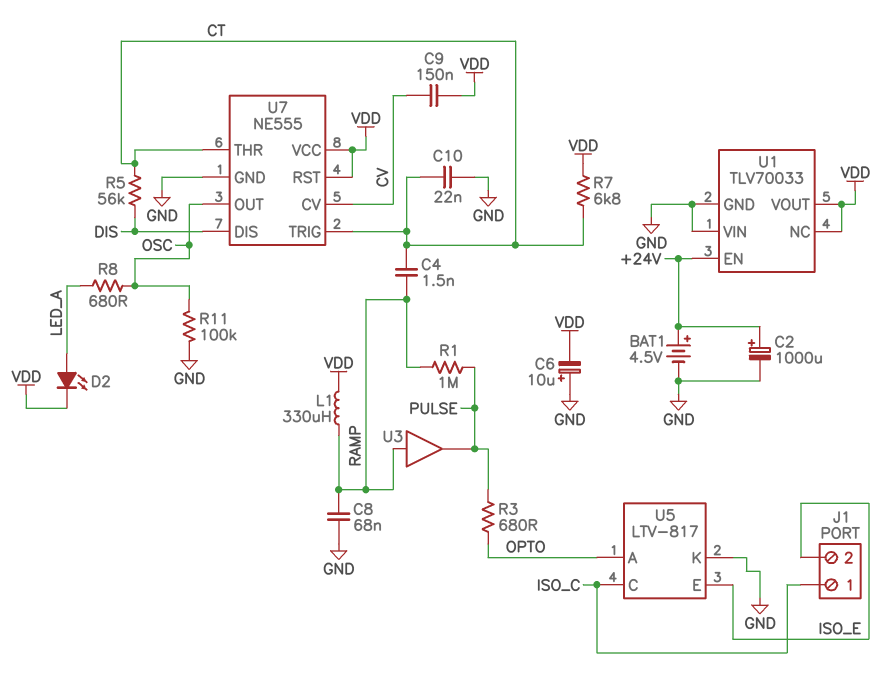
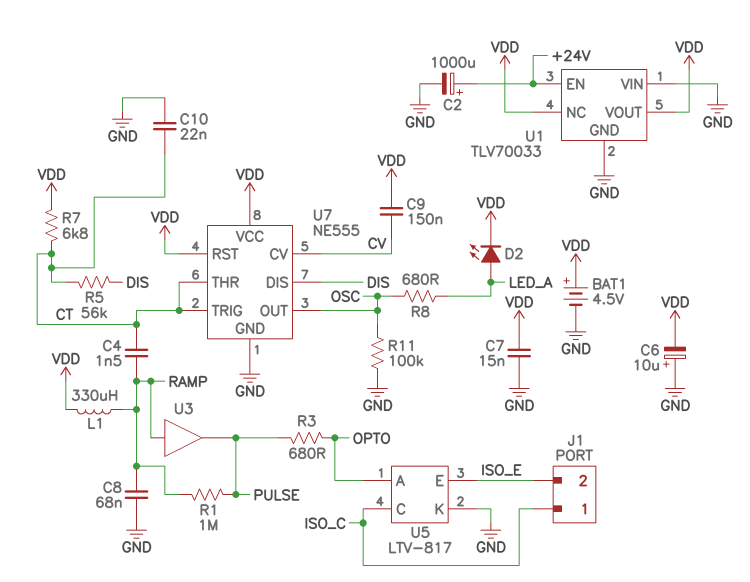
BAT1: 4.5V (plus +24V, minus GND) -> 4.5V (plus VDD, minus GND)
C7: none -> 15nF (GND, VDD)

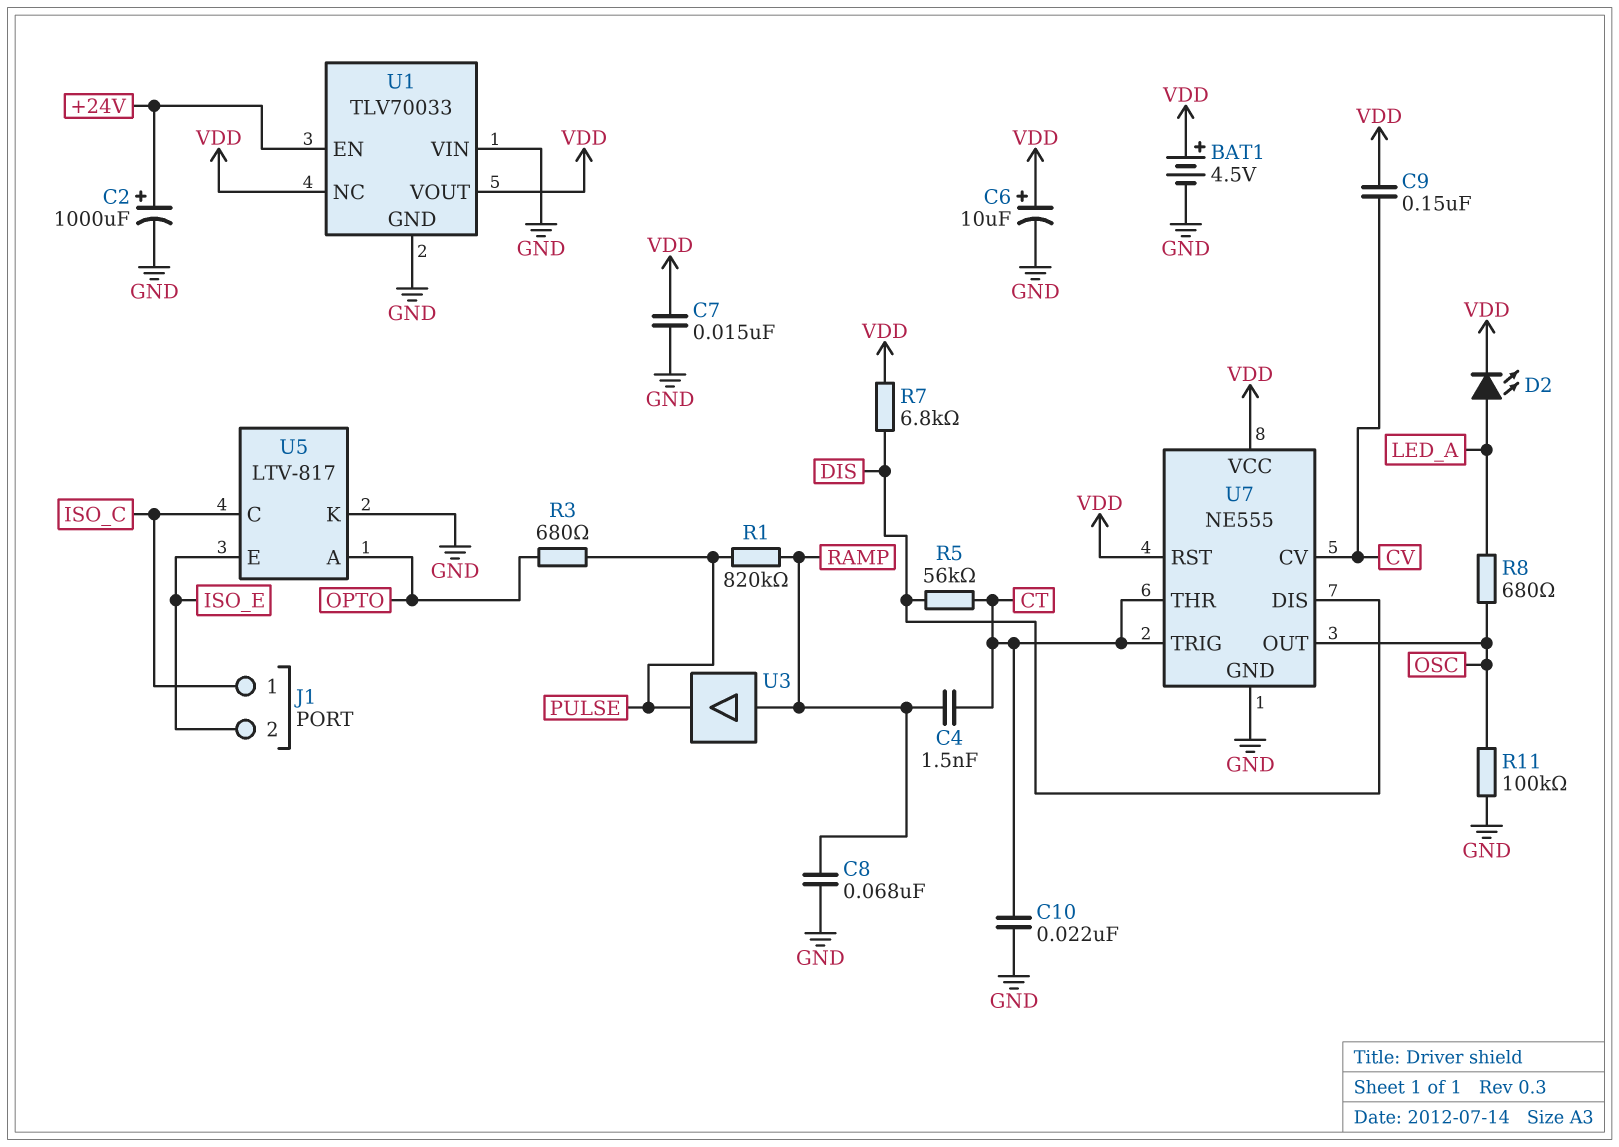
C6: 10uF (plus GND, minus VDD) -> 10uF (plus VDD, minus GND)
L1: 330uH (RAMP, VDD) -> none
R1: 1M (PULSE, RAMP) -> 820k (PULSE, RAMP)
R7: 6.8k (CT, VDD) -> 6.8k (DIS, VDD)

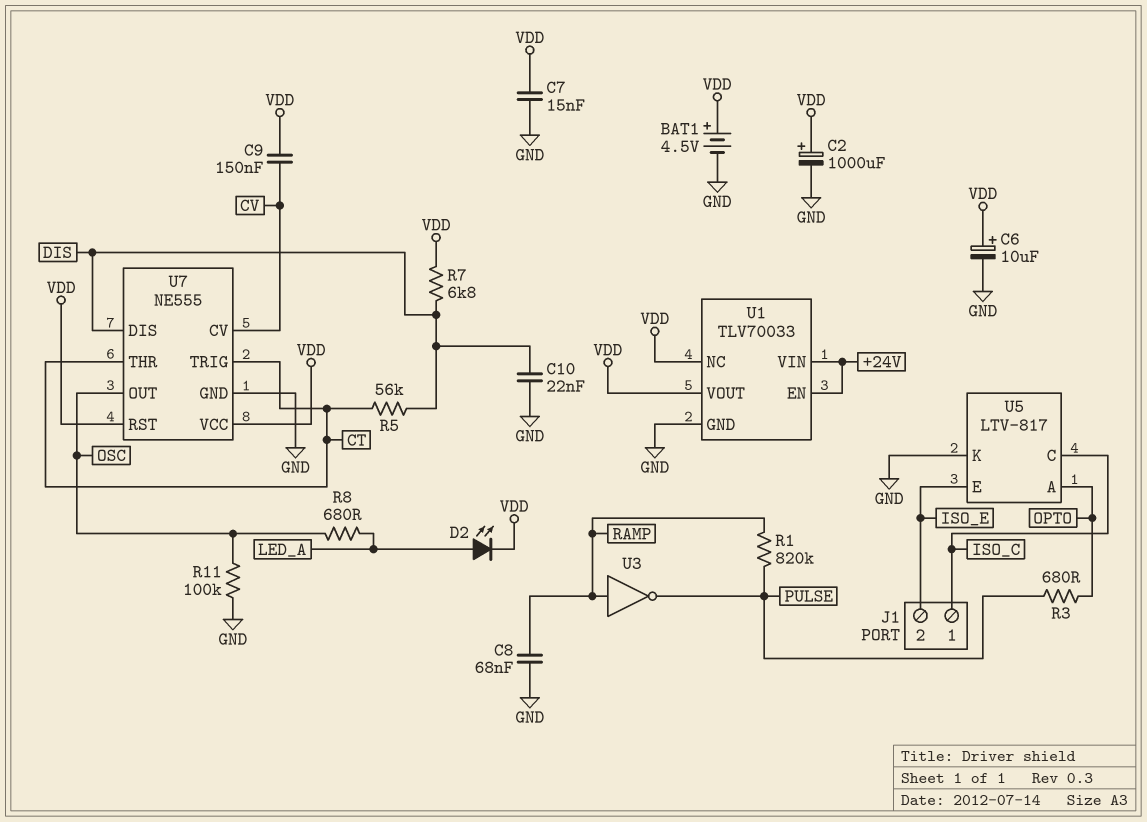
C2: 1000uF (plus +24V, minus GND) -> 1000uF (plus VDD, minus GND)
C4: 1.5nF (CT, RAMP) -> none
C10: 22nF (CT, GND) -> 22nF (DIS, GND)
U1 pin VIN: GND -> +24V
U3: buffer (in RAMP, out PULSE) -> NOT (in RAMP, out PULSE)

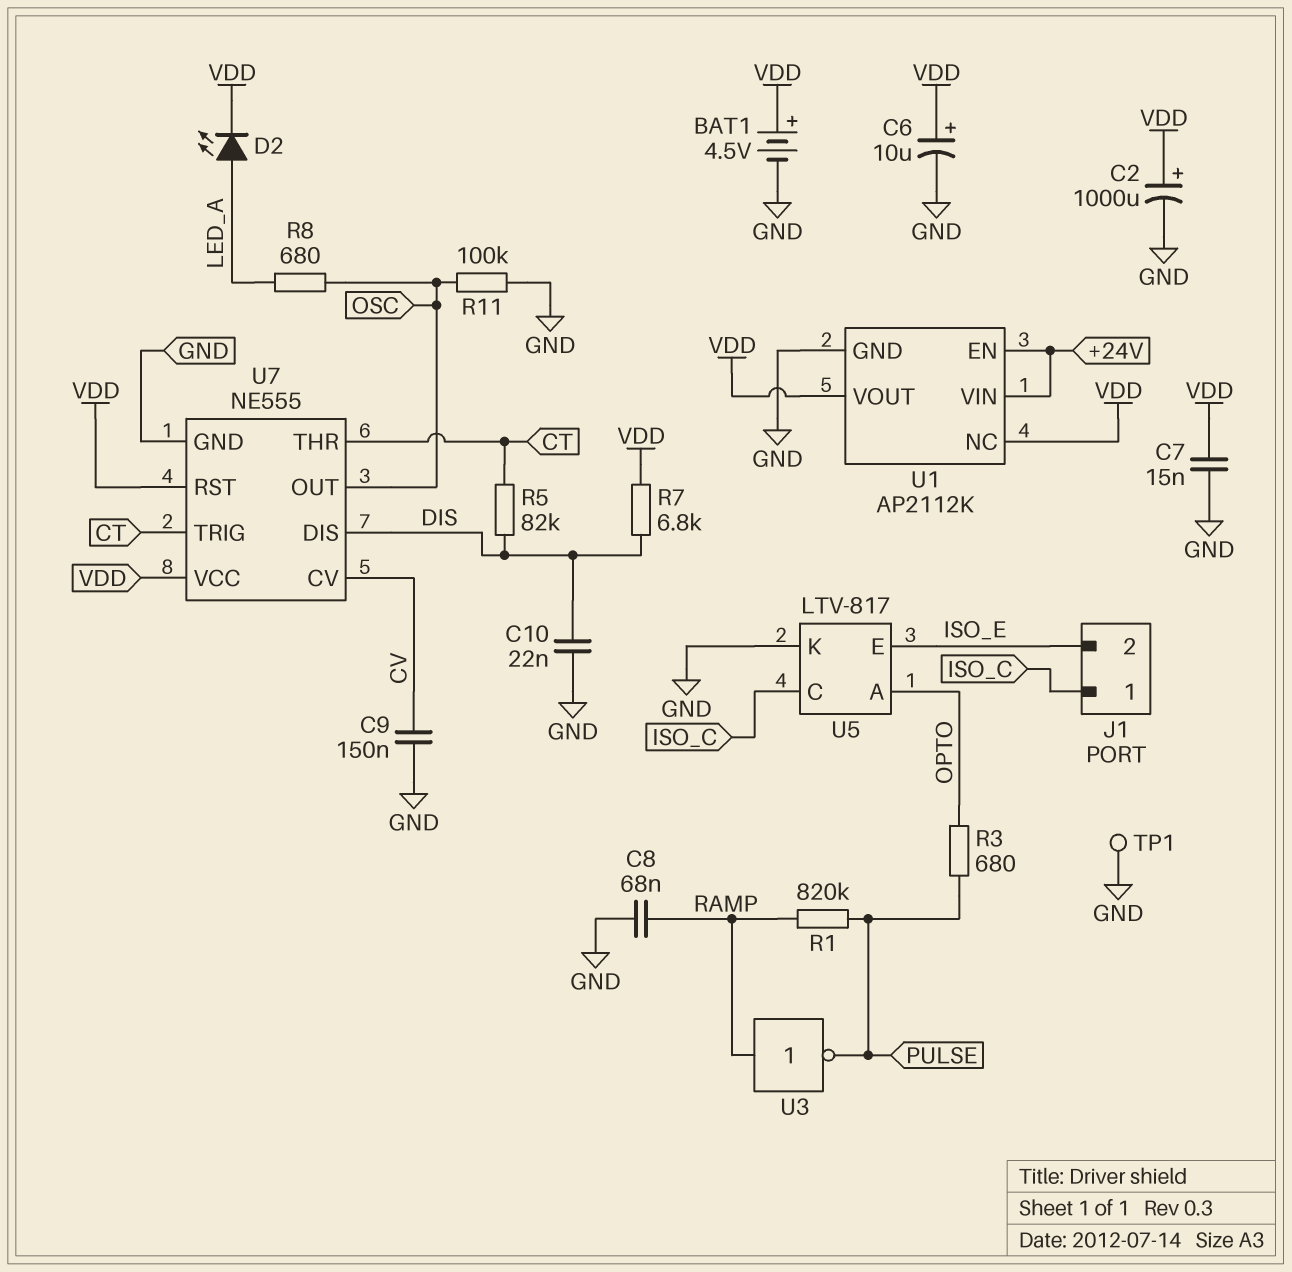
C9: 150nF (CV, VDD) -> 150nF (CV, GND)
R5: 56k (CT, DIS) -> 82k (CT, DIS)
TP1: none -> test point (GND)
U1: TLV70033 -> AP2112K

